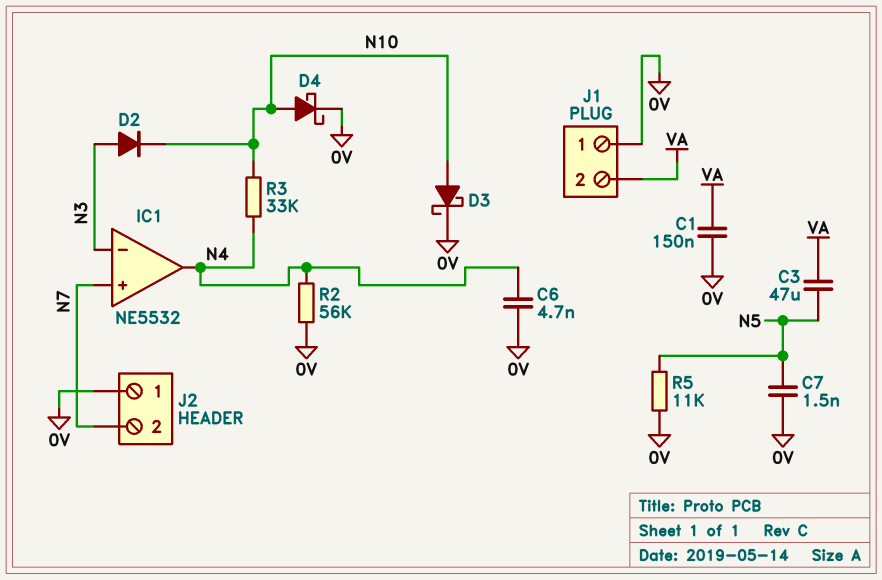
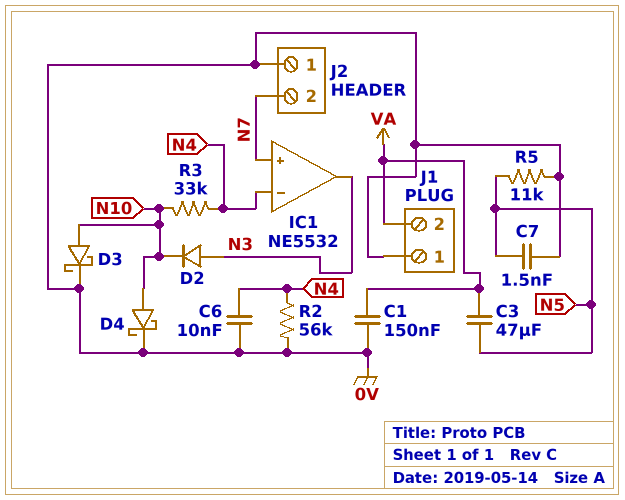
C6: 4.7nF (0V, N4) -> 10nF (0V, N4)
IC1 pin in-: N3 -> N4
IC1 pin out: N4 -> N3

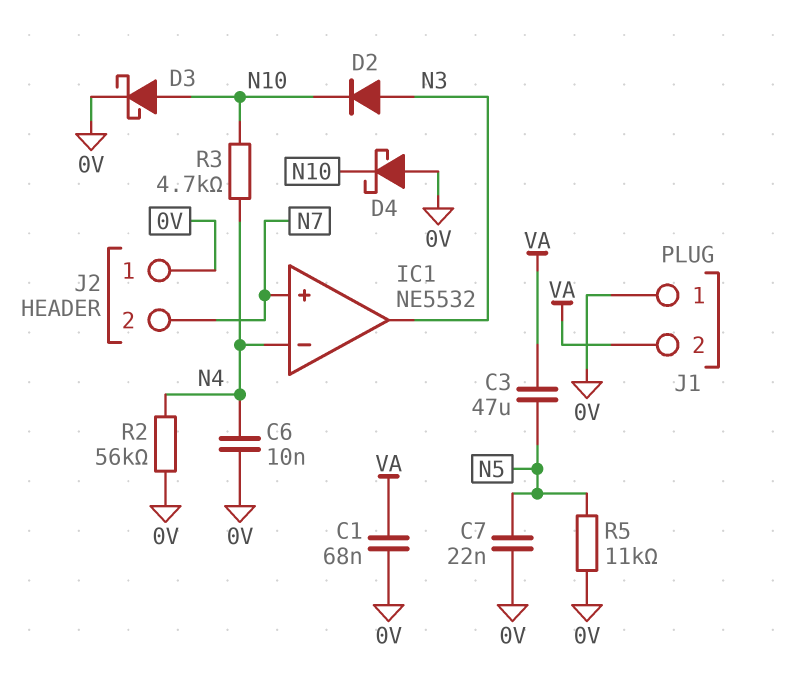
C1: 150nF (0V, VA) -> 68nF (0V, VA)
C7: 1.5nF (0V, N5) -> 22nF (0V, N5)
D4: schottky (A N10, K 0V) -> schottky (A 0V, K N10)
R3: 33k (N4, N10) -> 4.7k (N4, N10)

